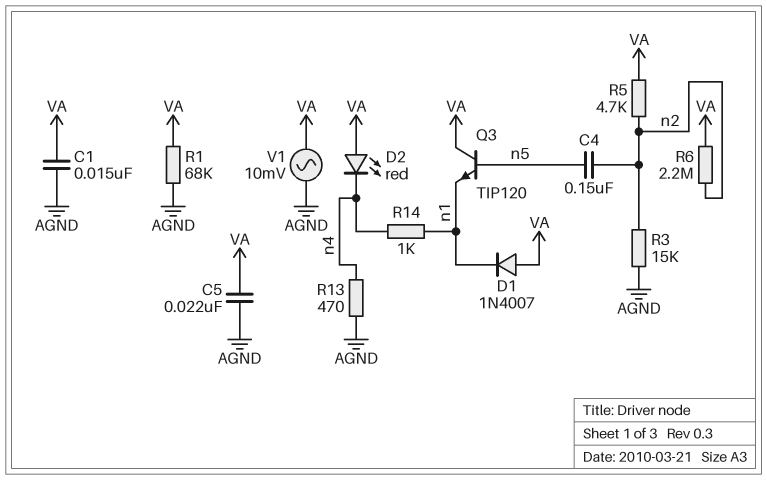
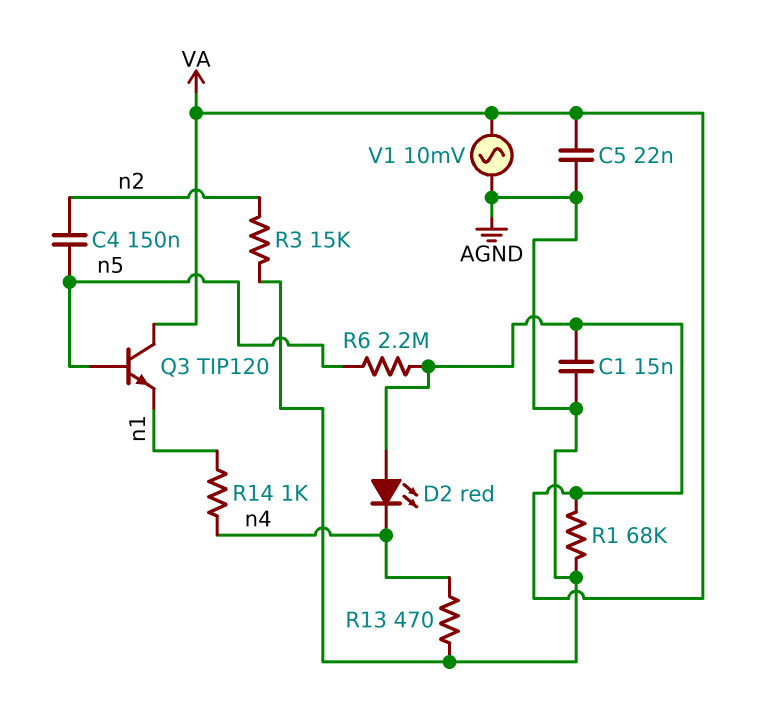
D1: diode 1N4007 (A VA, K n1) -> none
R5: 4.7k (VA, n2) -> none
R6: 2.2M (VA, n2) -> 2.2M (VA, n5)

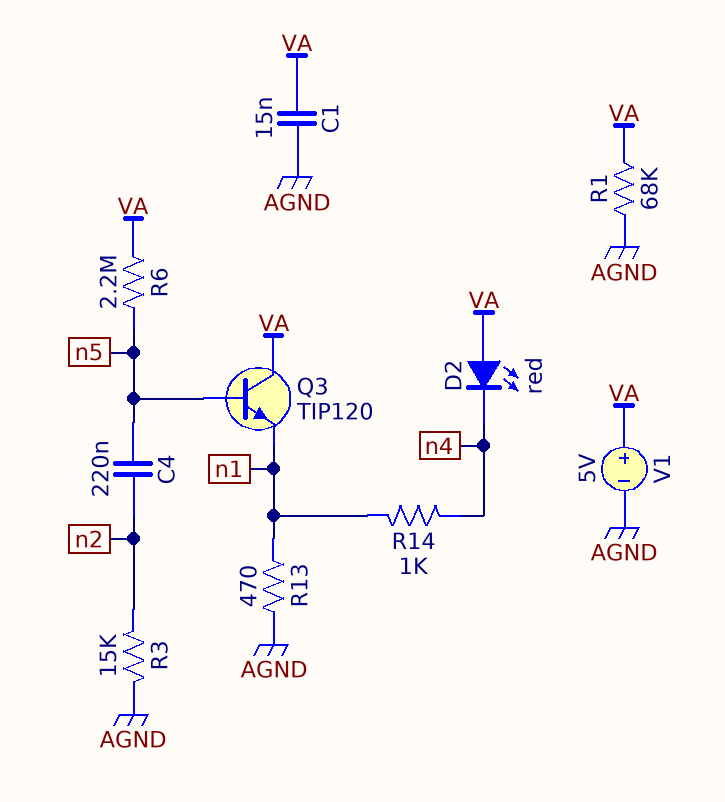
C4: 150nF (n2, n5) -> 220nF (n2, n5)
C5: 22nF (AGND, VA) -> none
R13: 470 (AGND, n4) -> 470 (AGND, n1)
V1: AC 10mV (AGND, VA) -> 5V (plus VA, minus AGND)

